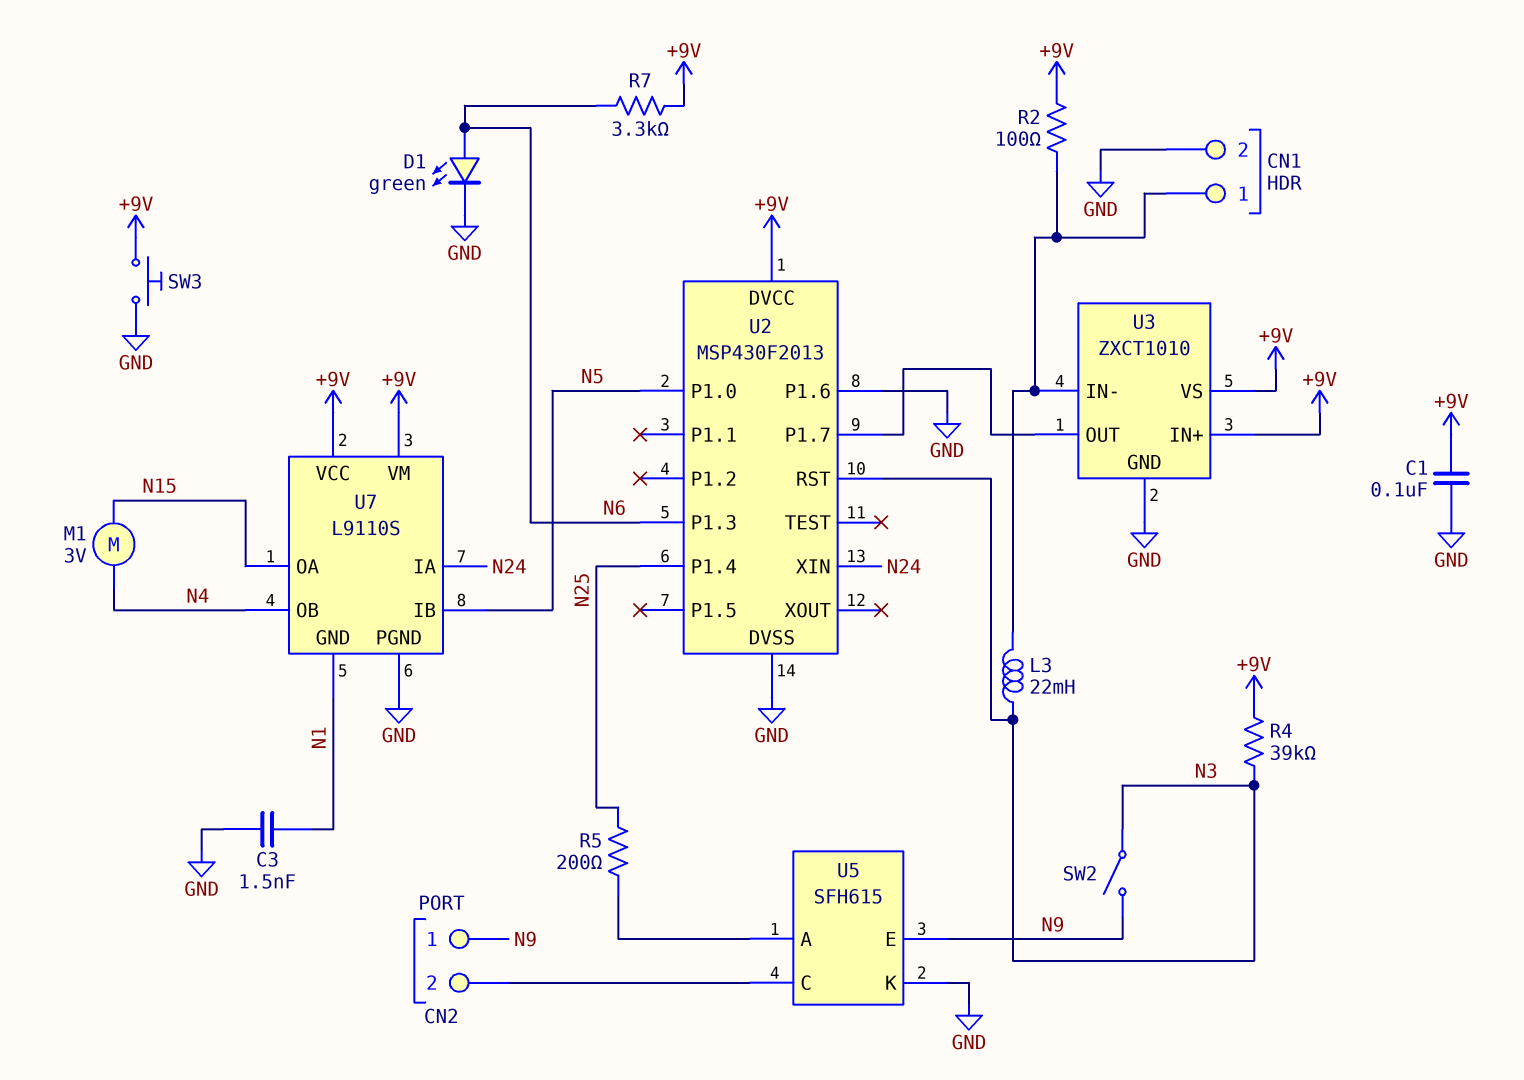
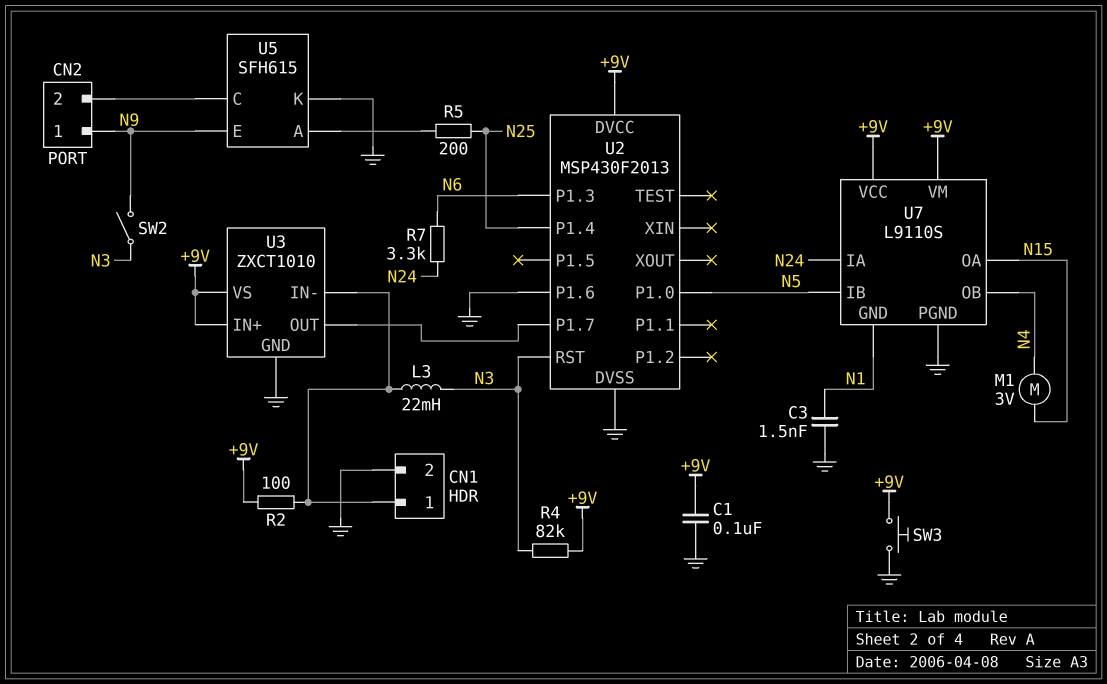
D1: LED green (A N6, K GND) -> none
R4: 39k (+9V, N3) -> 82k (+9V, N3)
R7: 3.3k (+9V, N6) -> 3.3k (N6, N24)
U2 pin XIN: N24 -> none

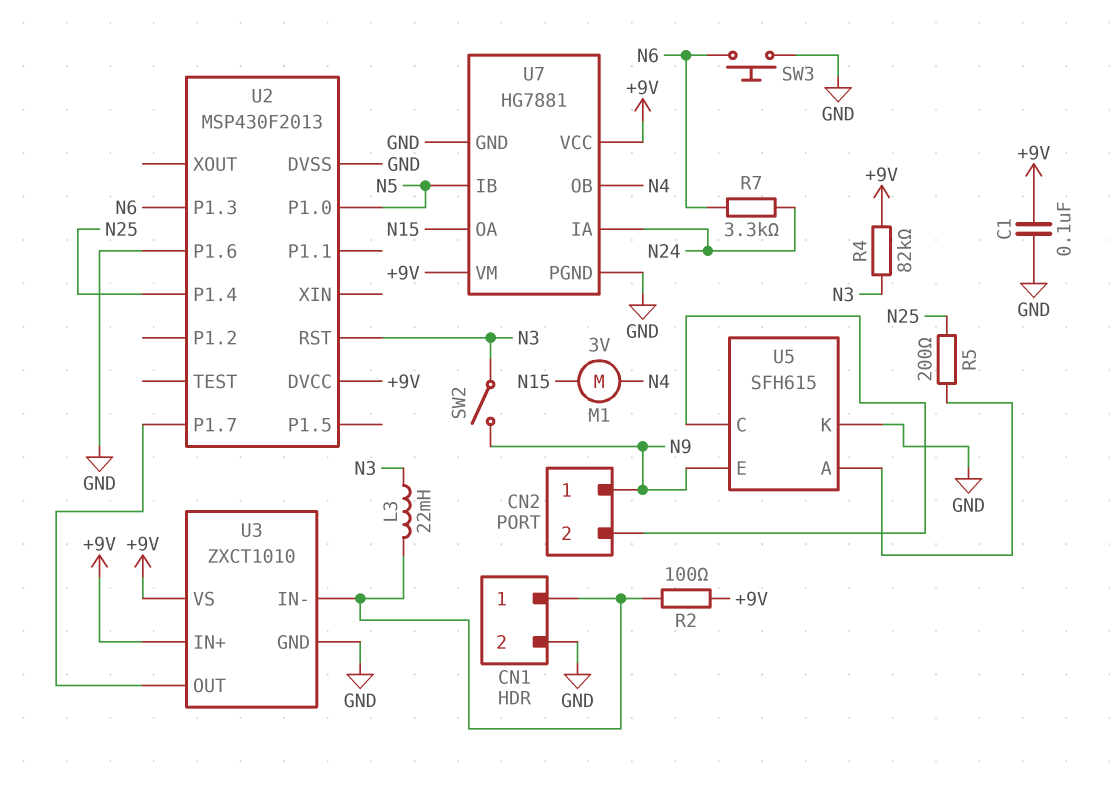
C3: 1.5nF (GND, N1) -> none
SW3: button (+9V, GND) -> button (GND, N6)
U7: L9110S -> HG7881
U7 pin GND: N1 -> GND

